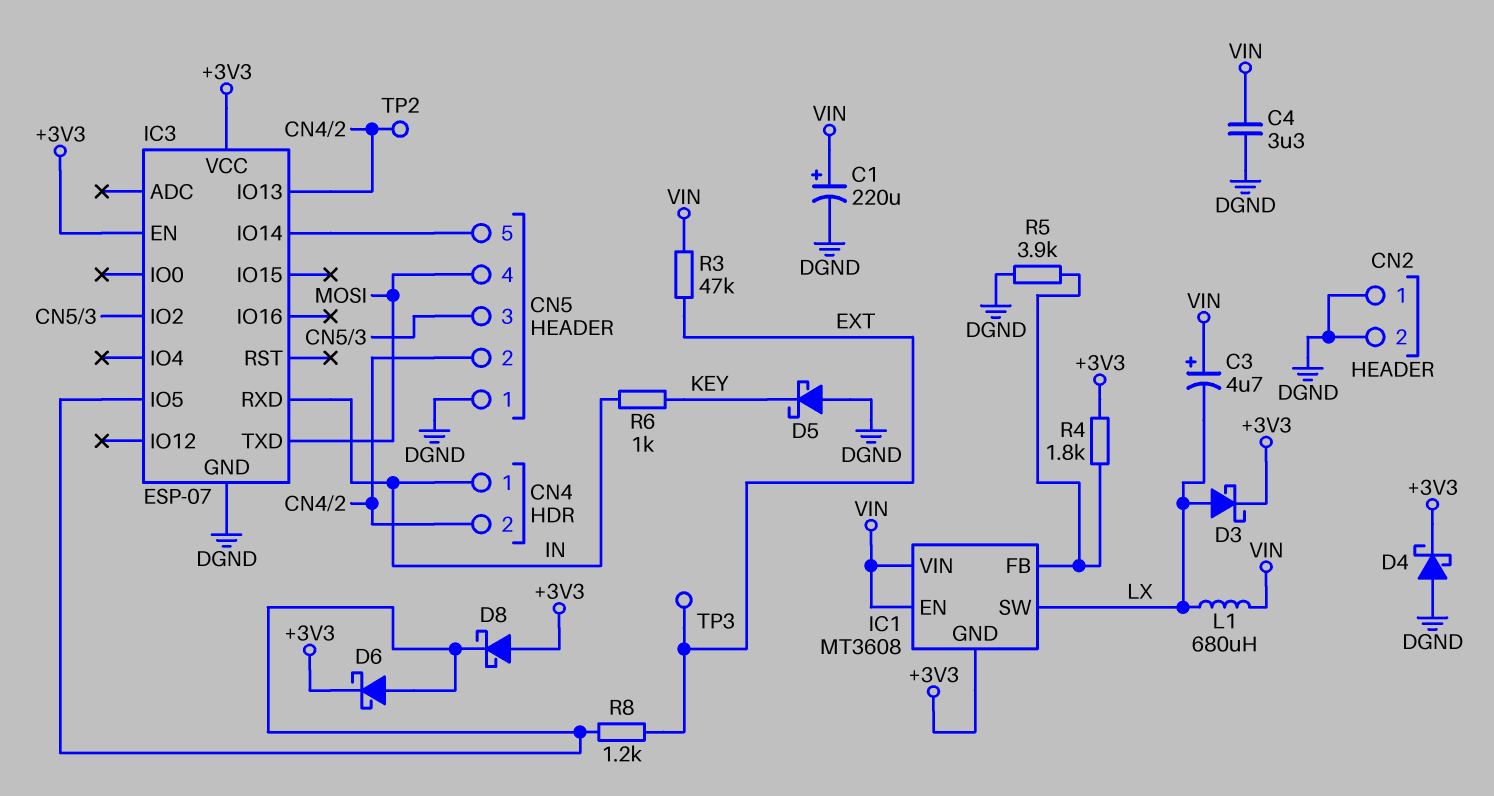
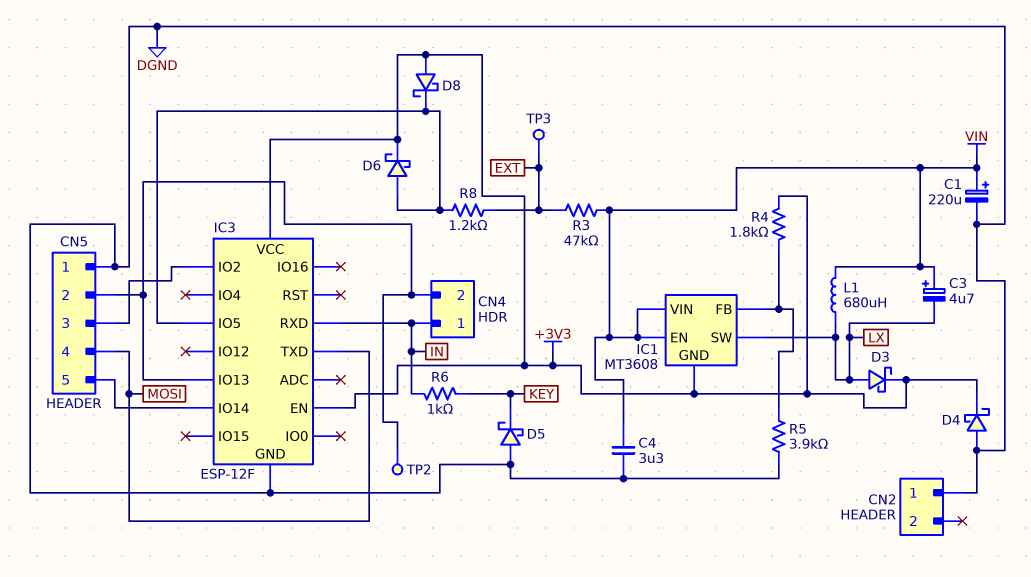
CN2 pin 2: DGND -> none
IC3: ESP-07 -> ESP-12F

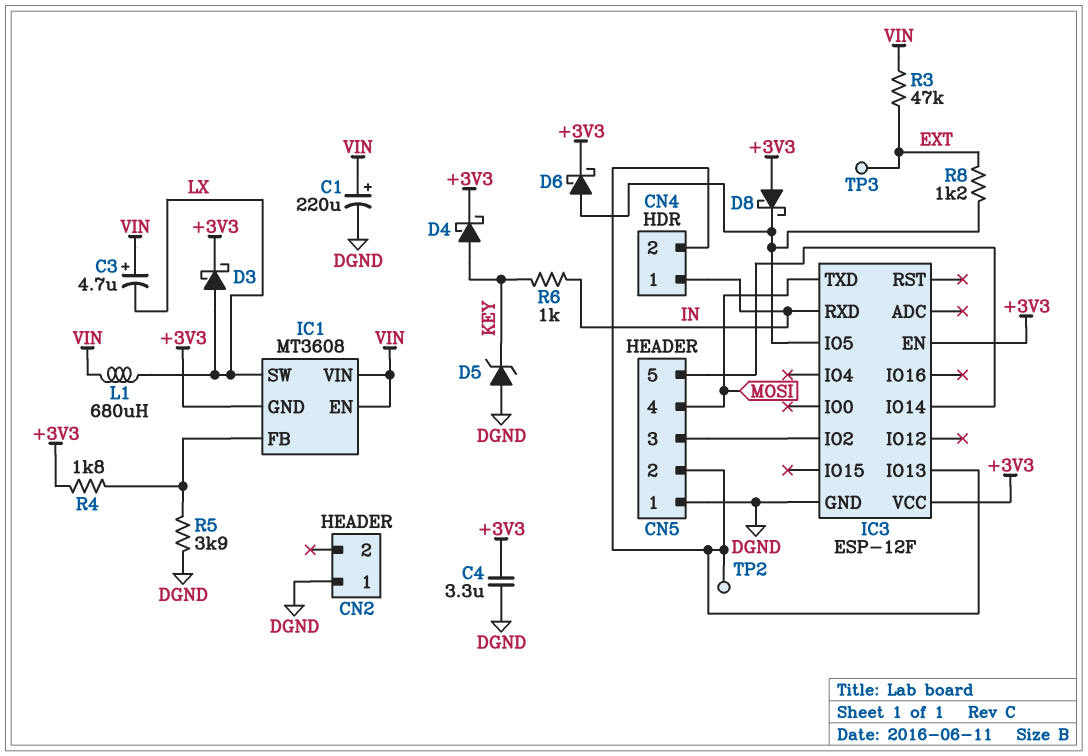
C4: 3.3uF (DGND, VIN) -> 3.3uF (+3V3, DGND)
D4: schottky (A DGND, K +3V3) -> schottky (A KEY, K +3V3)
D5: schottky (A DGND, K KEY) -> zener (A DGND, K KEY)

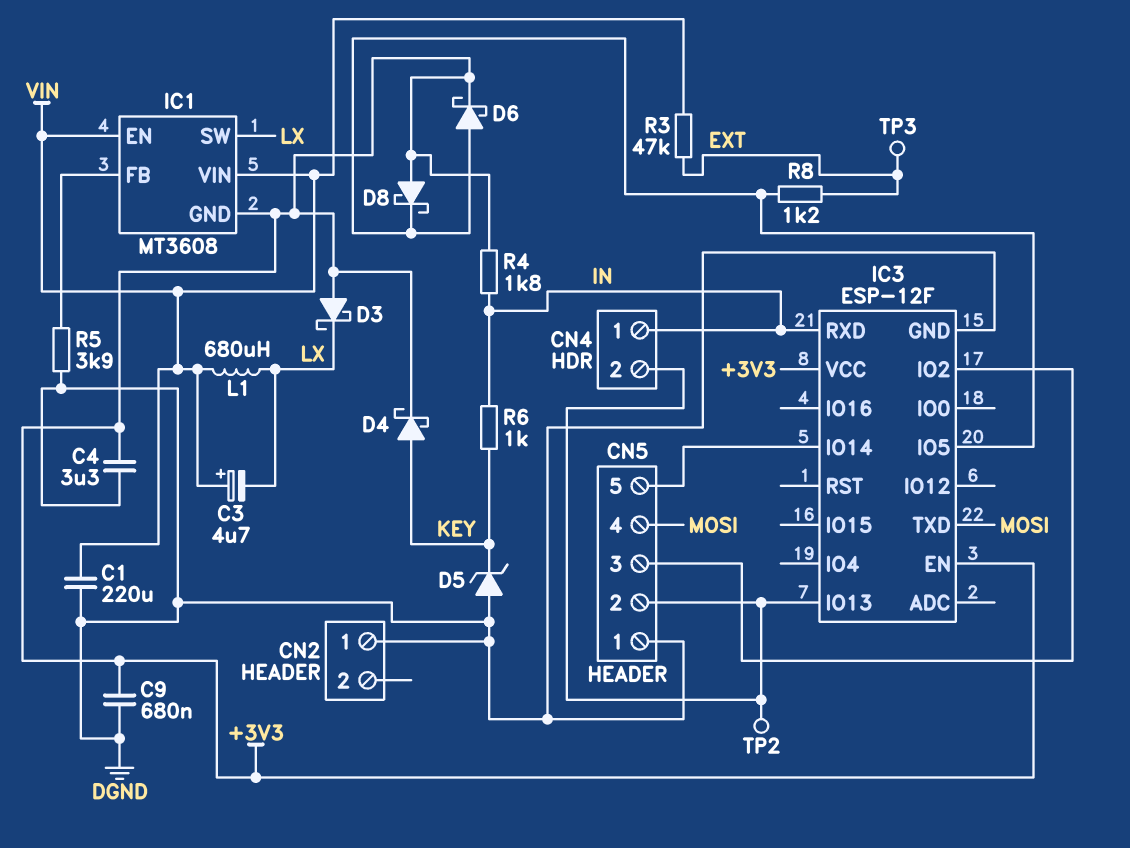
C1: 220uF (plus VIN, minus DGND) -> 220uF (DGND, VIN)
C9: none -> 680nF (+3V3, DGND)
D3: schottky (A LX, K +3V3) -> schottky (A +3V3, K LX)
R4: 1.8k (+3V3, IC1/FB) -> 1.8k (+3V3, IN)

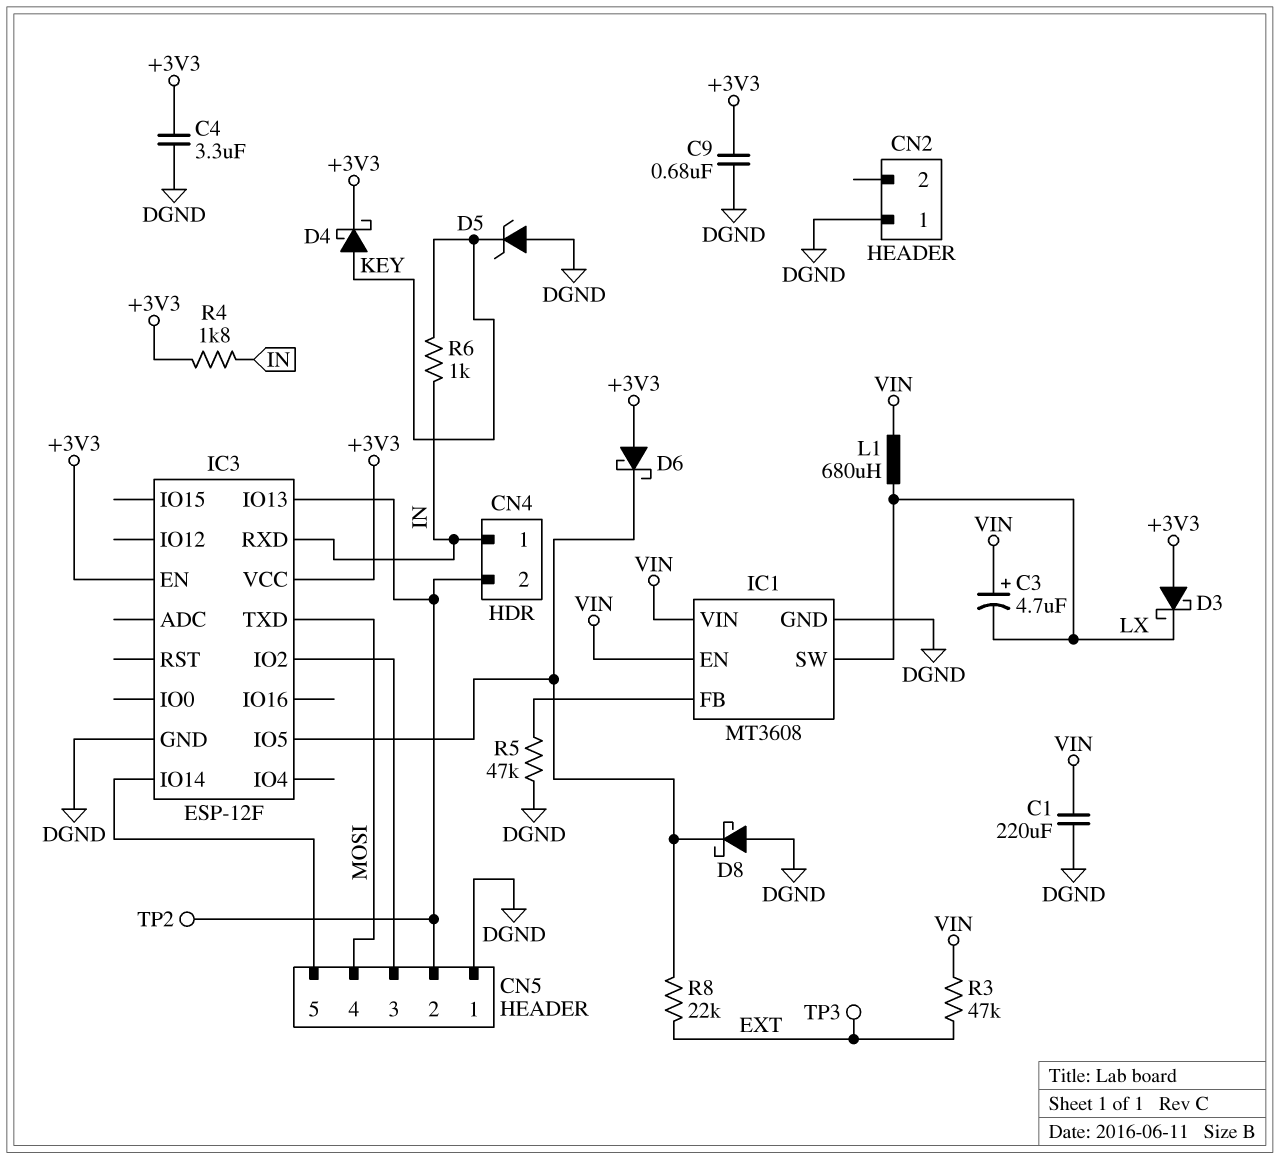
D6: schottky (A IC3/IO5, K +3V3) -> schottky (A +3V3, K IC3/IO5)
D8: schottky (A +3V3, K IC3/IO5) -> schottky (A DGND, K IC3/IO5)
IC1 pin GND: +3V3 -> DGND
R5: 3.9k (DGND, IC1/FB) -> 47k (DGND, IC1/FB)
R8: 1.2k (EXT, IC3/IO5) -> 22k (EXT, IC3/IO5)

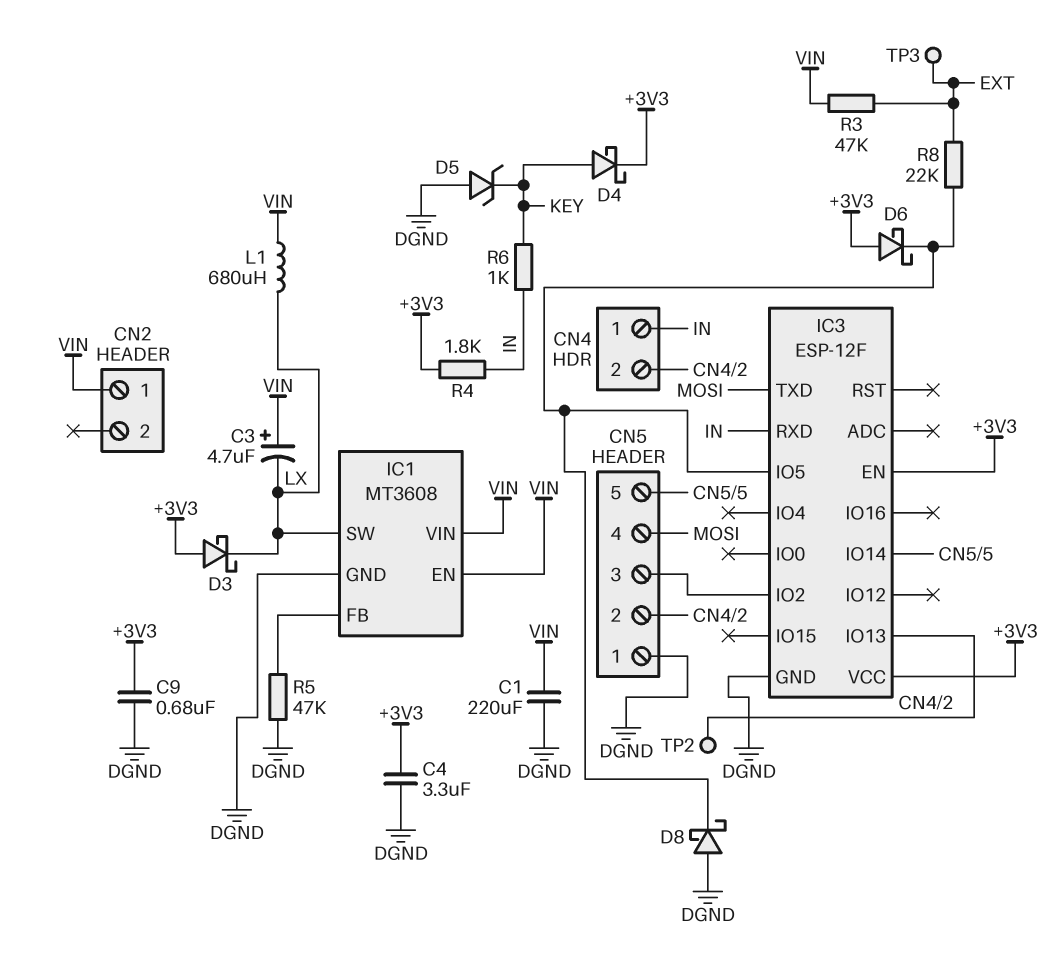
CN2 pin 1: DGND -> VIN

